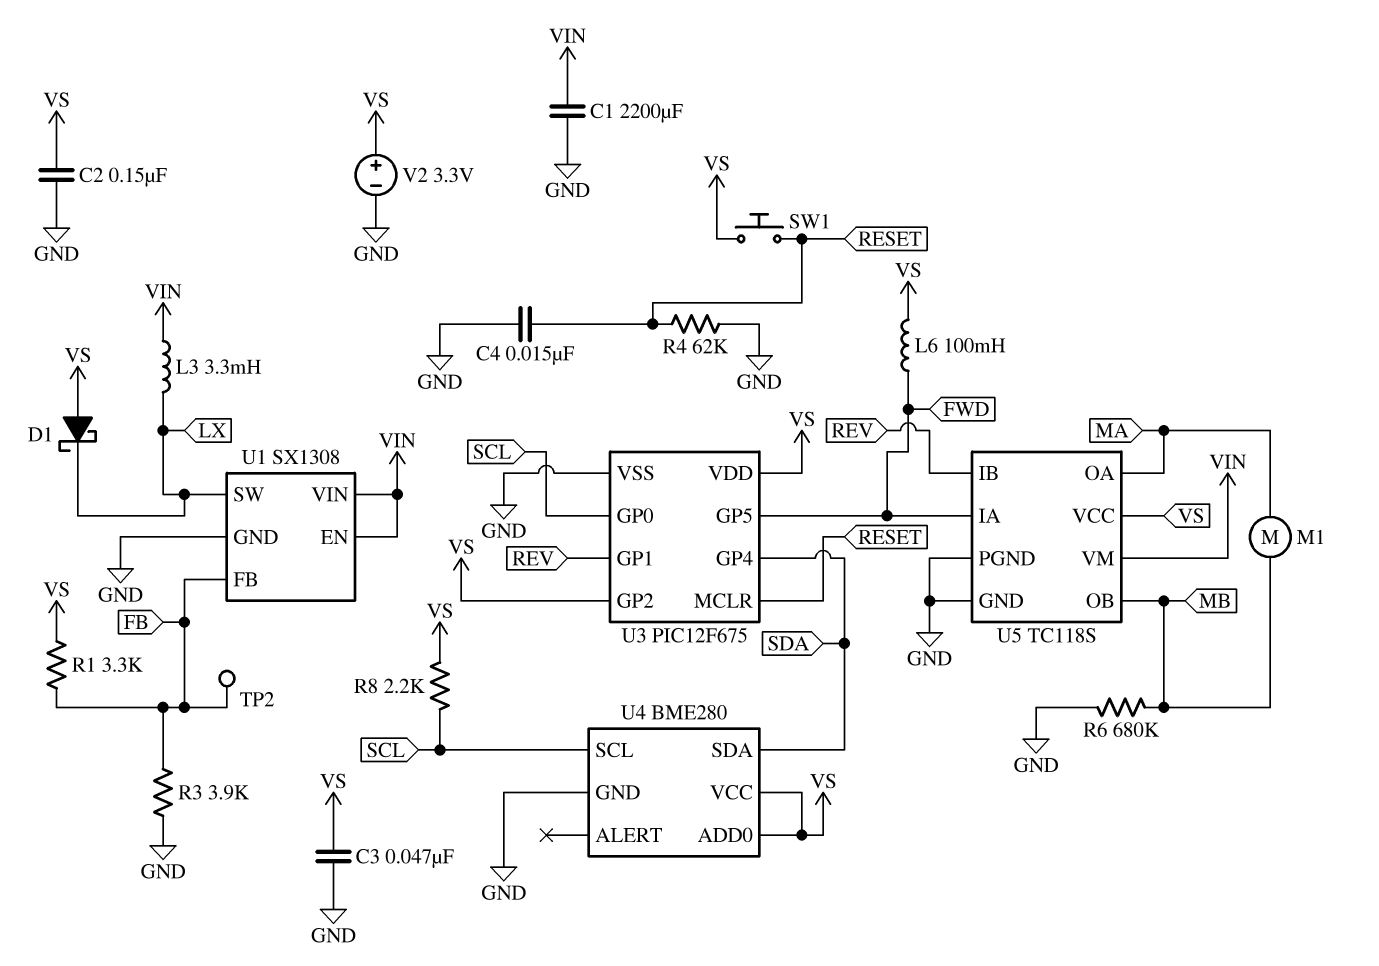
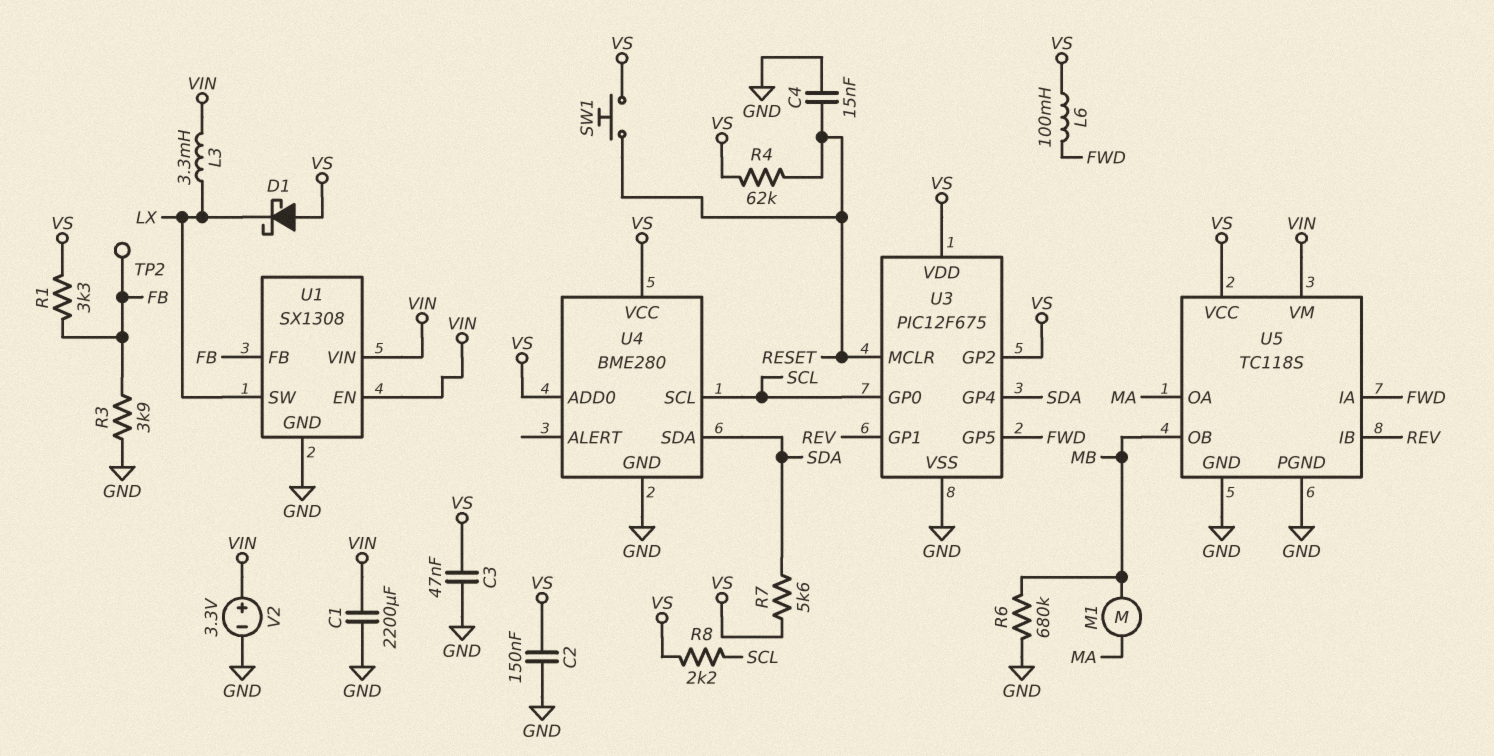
R4: 62k (GND, RESET) -> 62k (RESET, VS)
R7: none -> 5.6k (SDA, VS)
V2: 3.3V (plus VS, minus GND) -> 3.3V (plus VIN, minus GND)

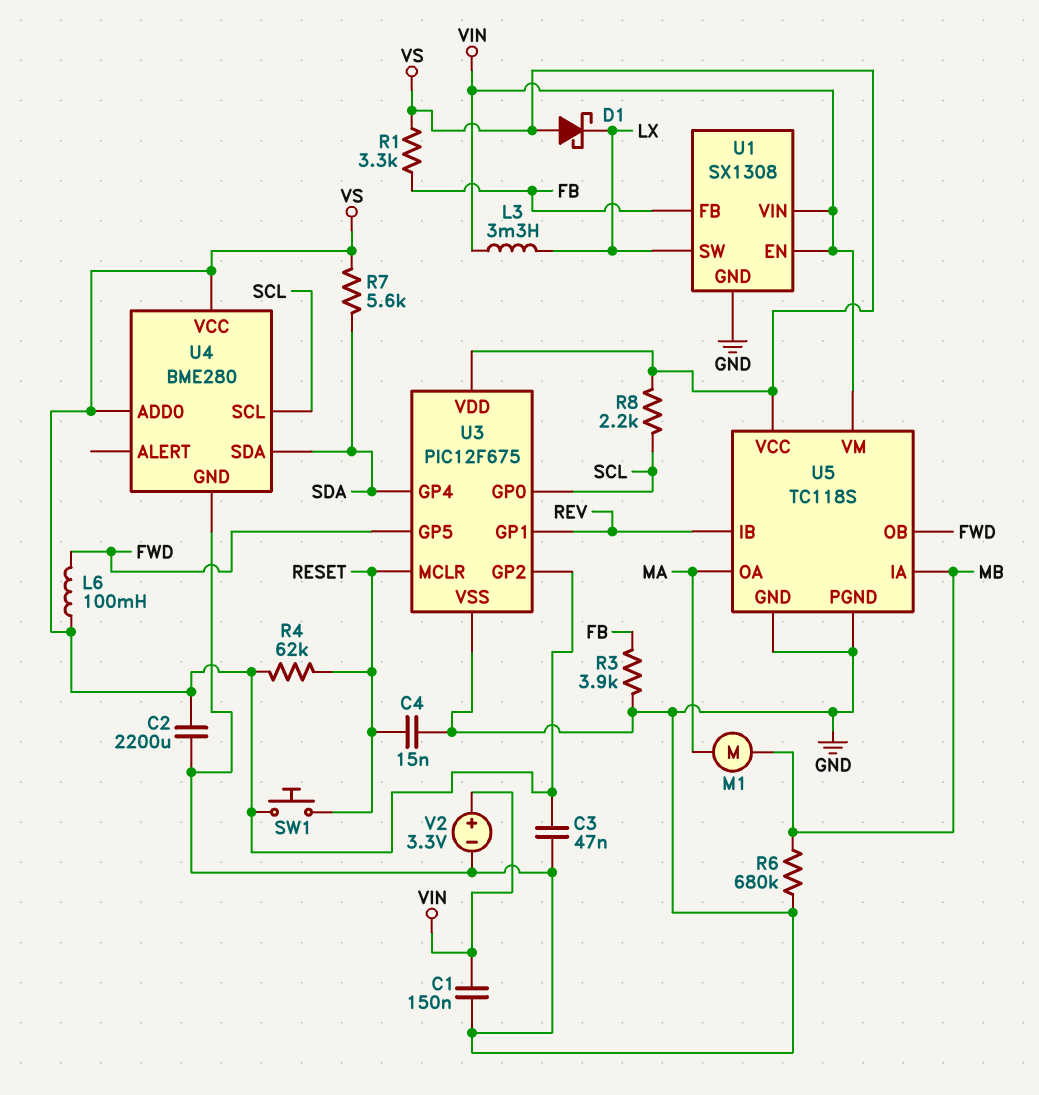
C1: 2200uF (GND, VIN) -> 150nF (GND, VIN)
C2: 150nF (GND, VS) -> 2200uF (GND, VS)
TP2: test point (FB) -> none
U5 pin IA: FWD -> MB
U5 pin OB: MB -> FWD

